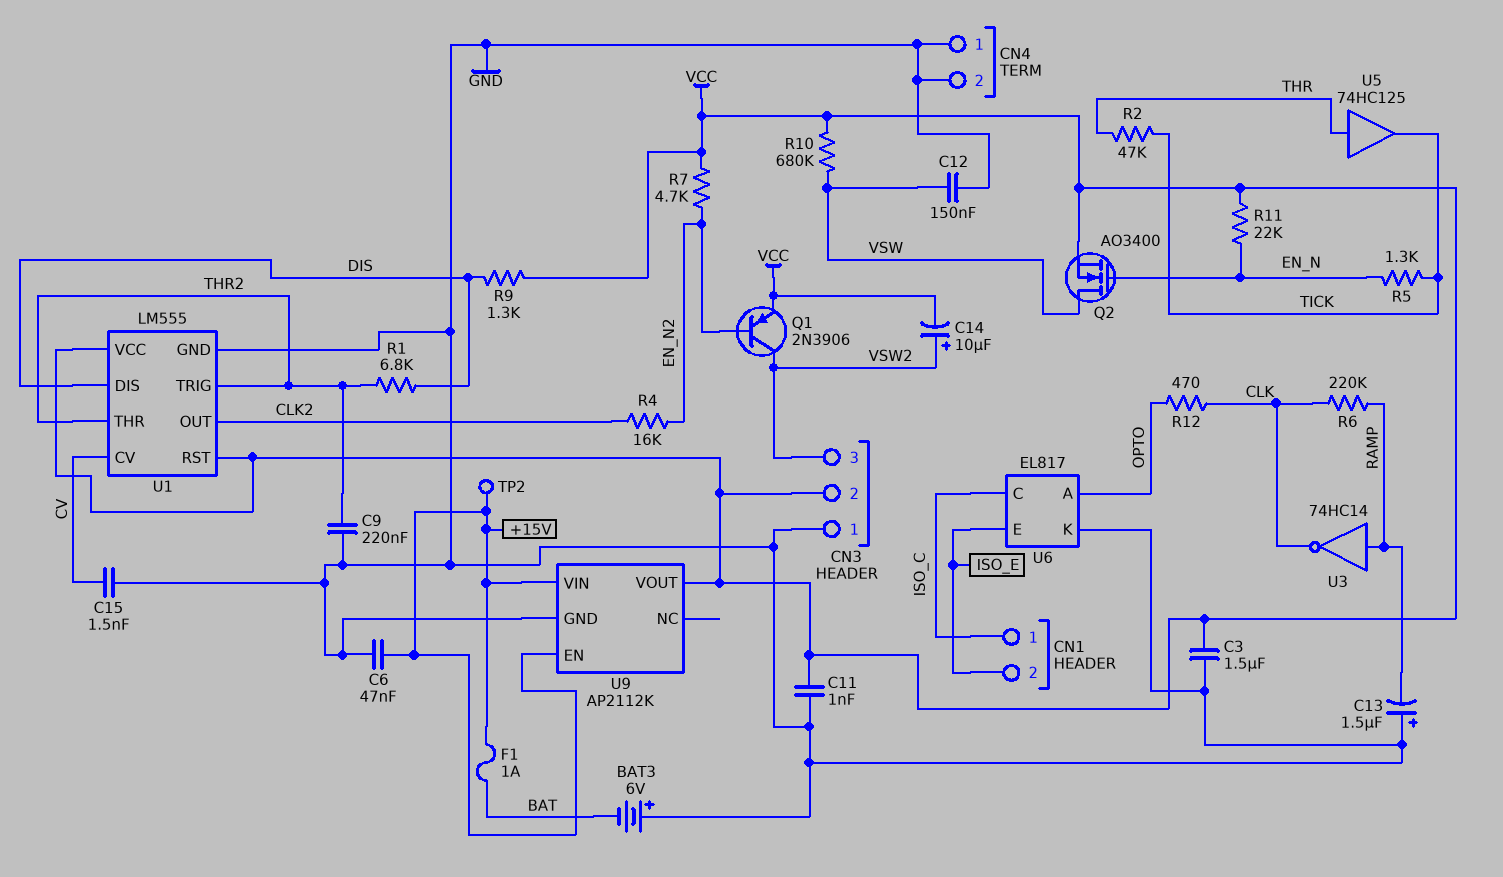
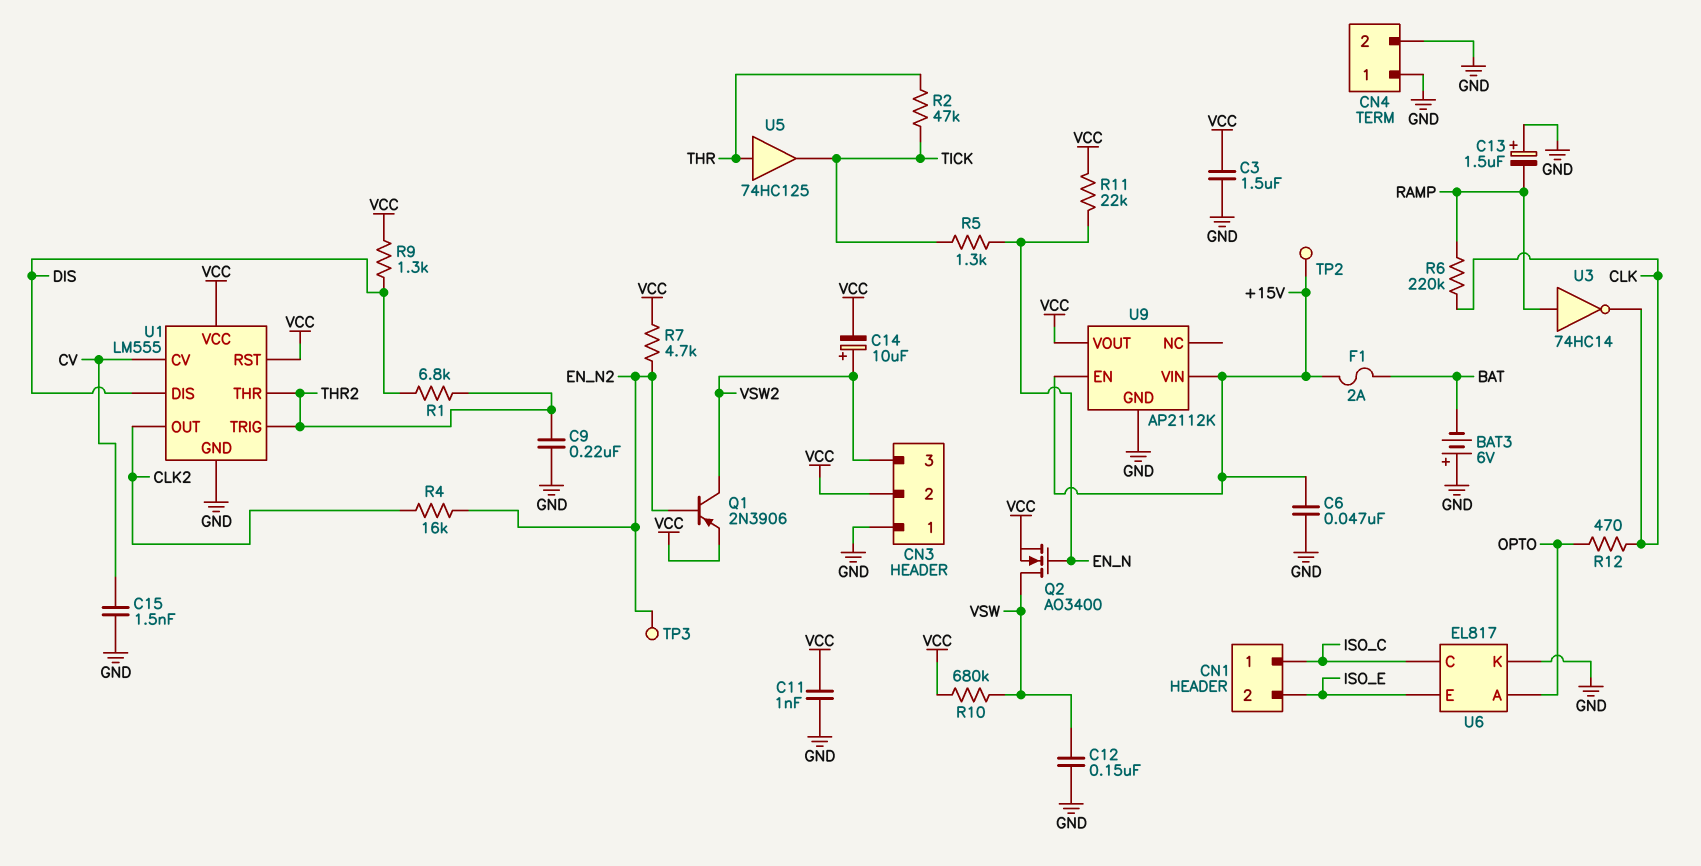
F1: 1A (+15V, BAT) -> 2A (+15V, BAT)
TP3: none -> test point (EN_N2)

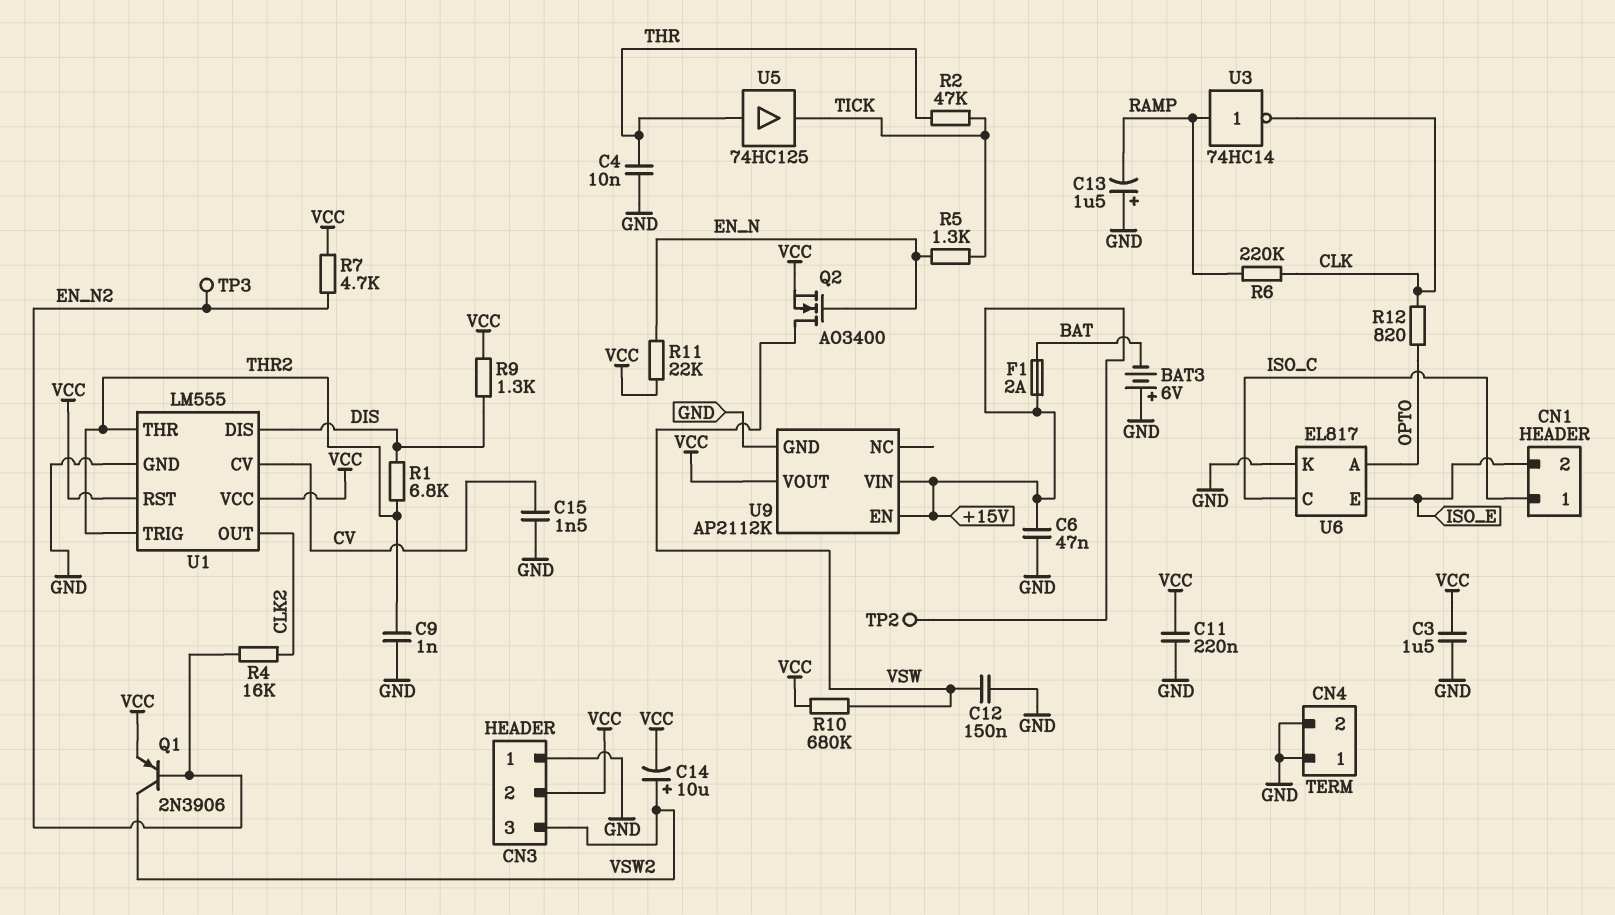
C4: none -> 10nF (GND, THR)
C9: 220nF (GND, THR2) -> 1nF (GND, THR2)
C11: 1nF (GND, VCC) -> 220nF (GND, VCC)
R12: 470 (CLK, OPTO) -> 820 (CLK, OPTO)

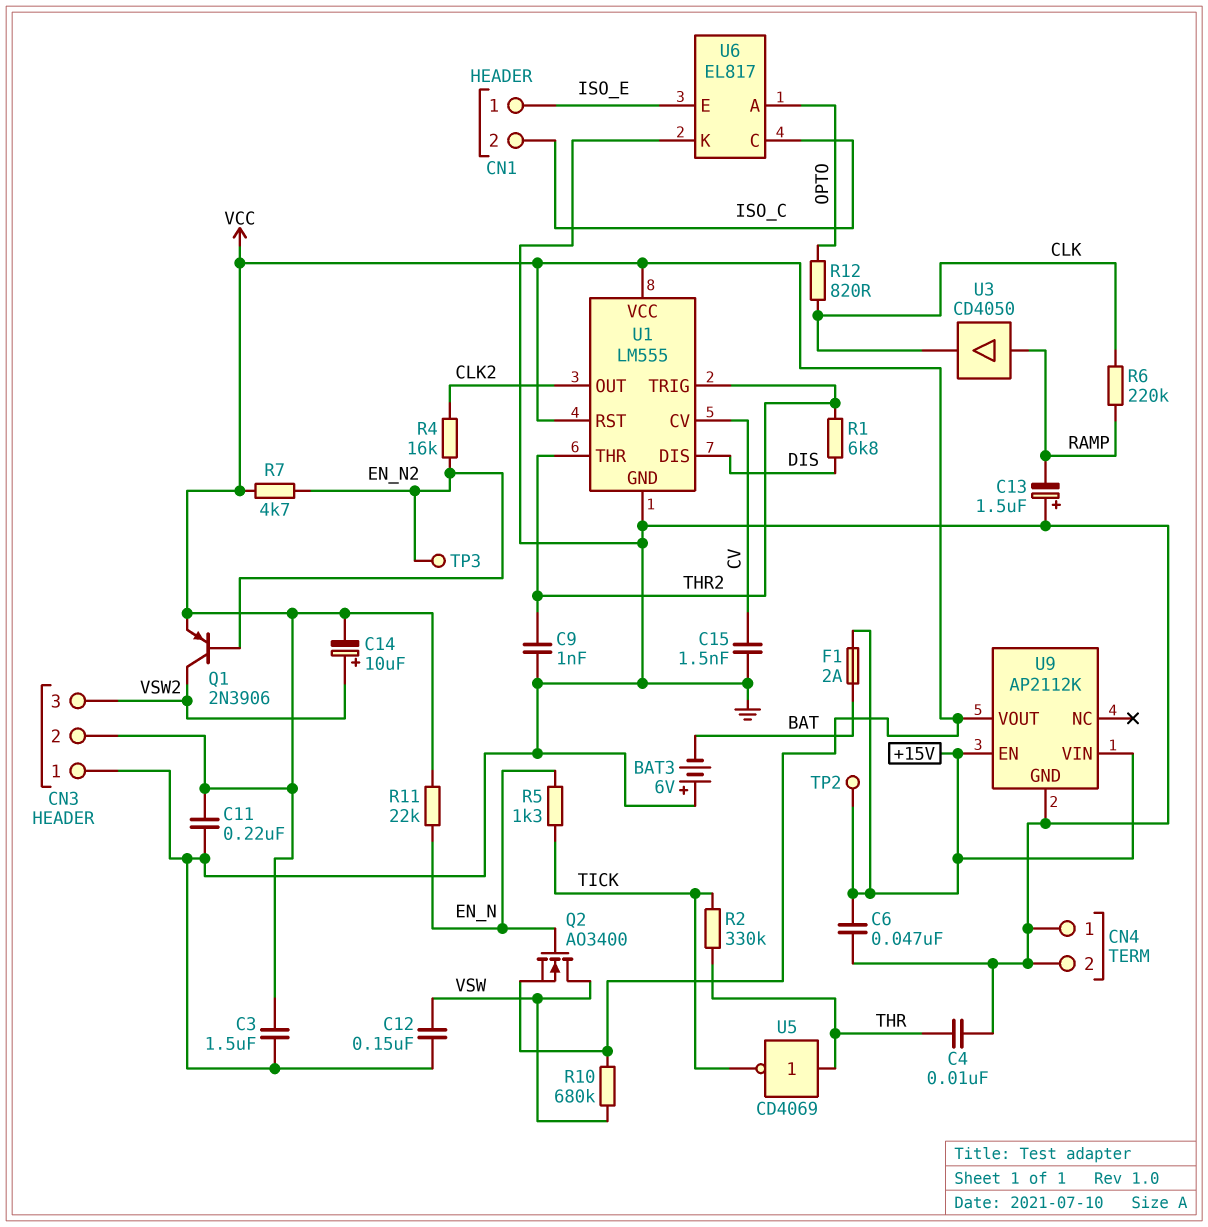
CN1 pin 1: ISO_C -> ISO_E
CN1 pin 2: ISO_E -> ISO_C
R2: 47k (THR, TICK) -> 330k (THR, TICK)
R9: 1.3k (DIS, VCC) -> none
U3: NOT 74HC14 (in RAMP, out CLK) -> buffer CD4050 (in RAMP, out CLK)
U5: buffer 74HC125 (in THR, out TICK) -> NOT CD4069 (in THR, out TICK)

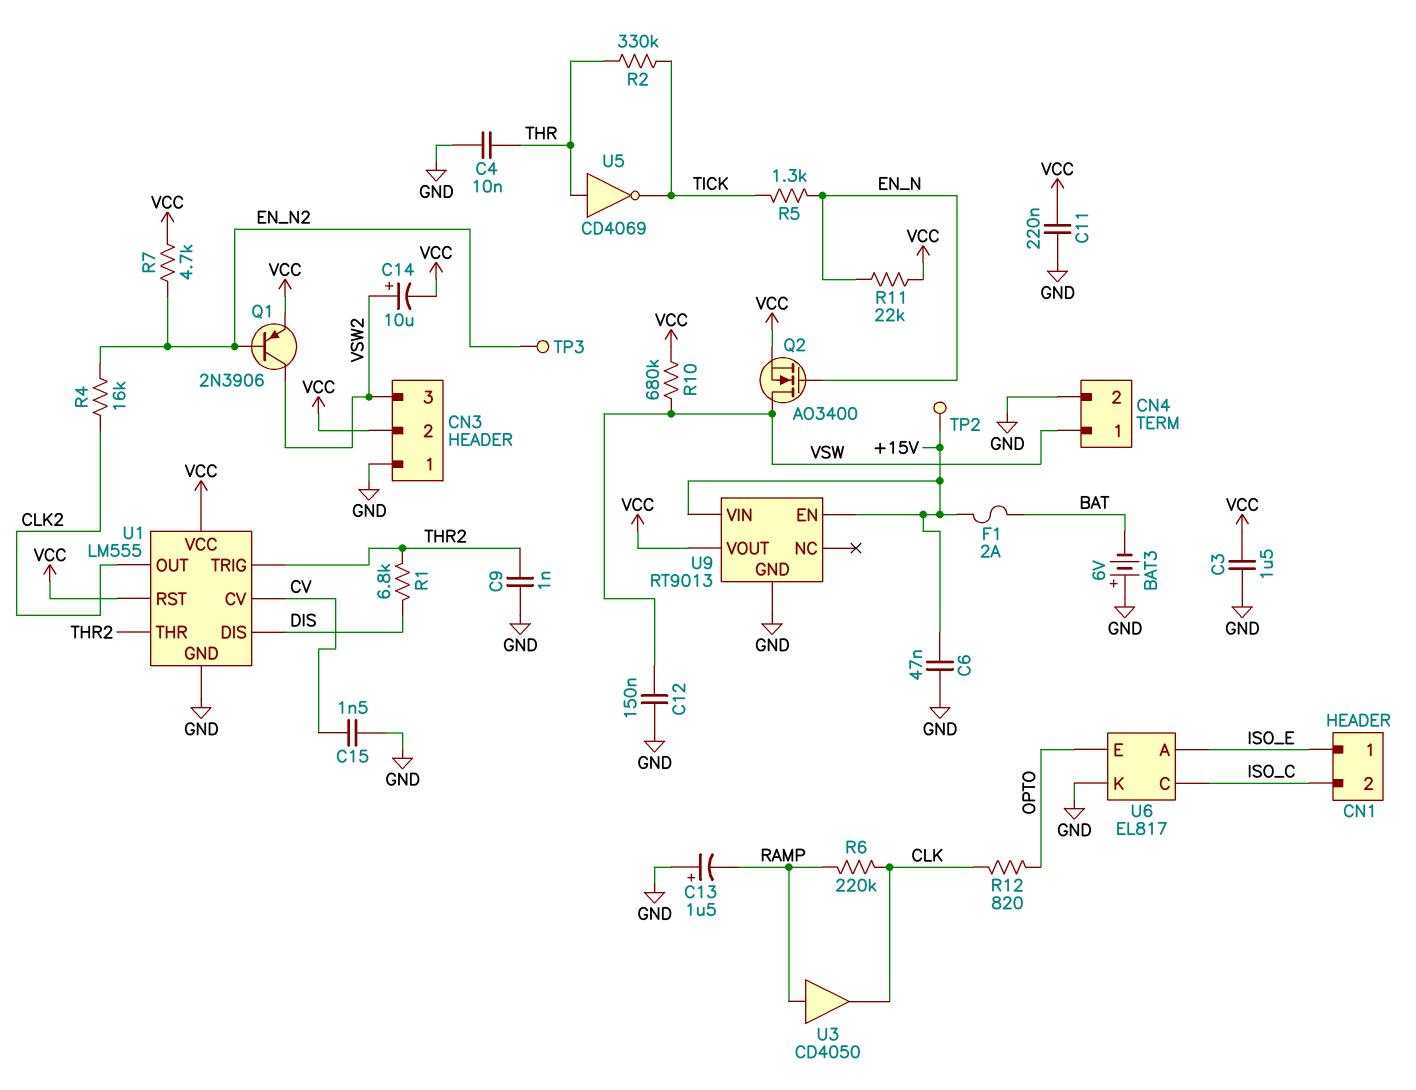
CN4 pin 1: GND -> VSW
U6 pin A: OPTO -> ISO_E
U6 pin E: ISO_E -> OPTO
U9: AP2112K -> RT9013

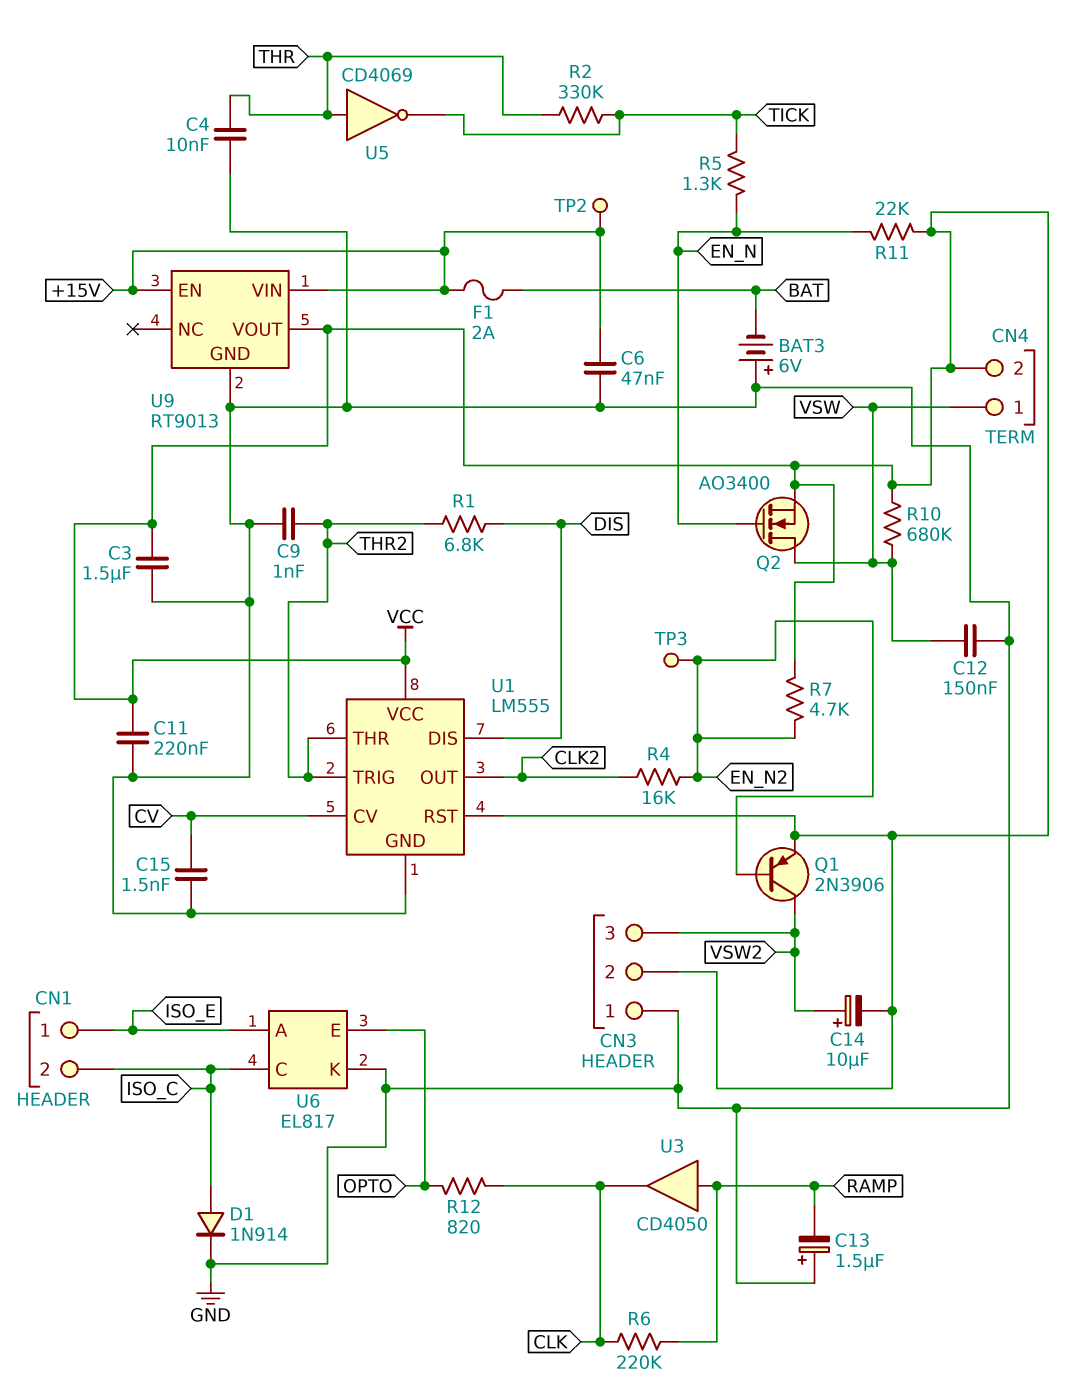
CN4 pin 2: GND -> VCC
D1: none -> diode 1N914 (A ISO_C, K GND)

